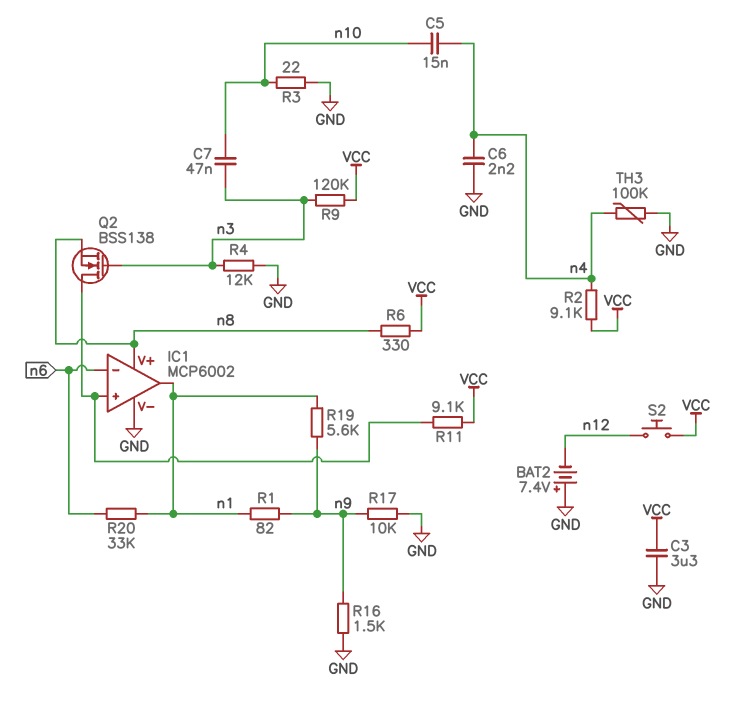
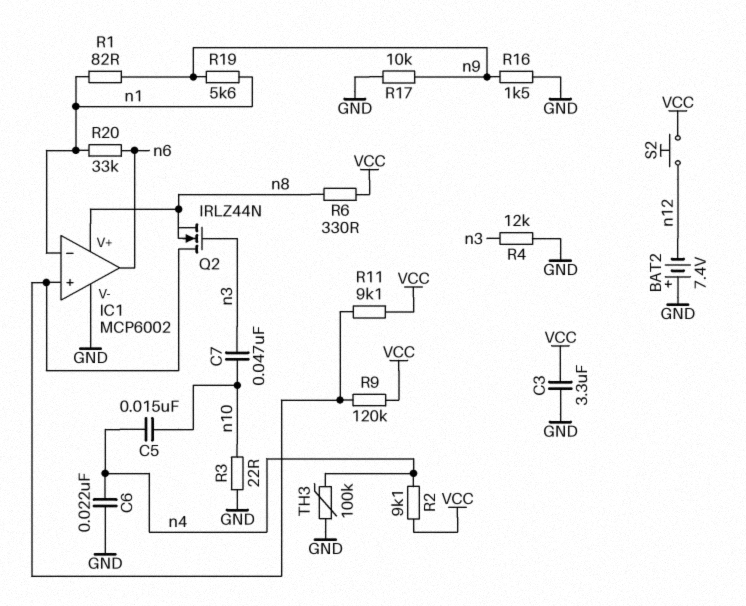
C6: 2.2nF (GND, n4) -> 22nF (GND, n4)
IC1 pin in-: n6 -> n1
IC1 pin out: n1 -> n6
Q2: NMOS BSS138 (G n3, D IC1/in+, S n8) -> NMOS IRLZ44N (G n3, D IC1/in+, S n8)
R9: 120k (VCC, n3) -> 120k (IC1/in+, VCC)

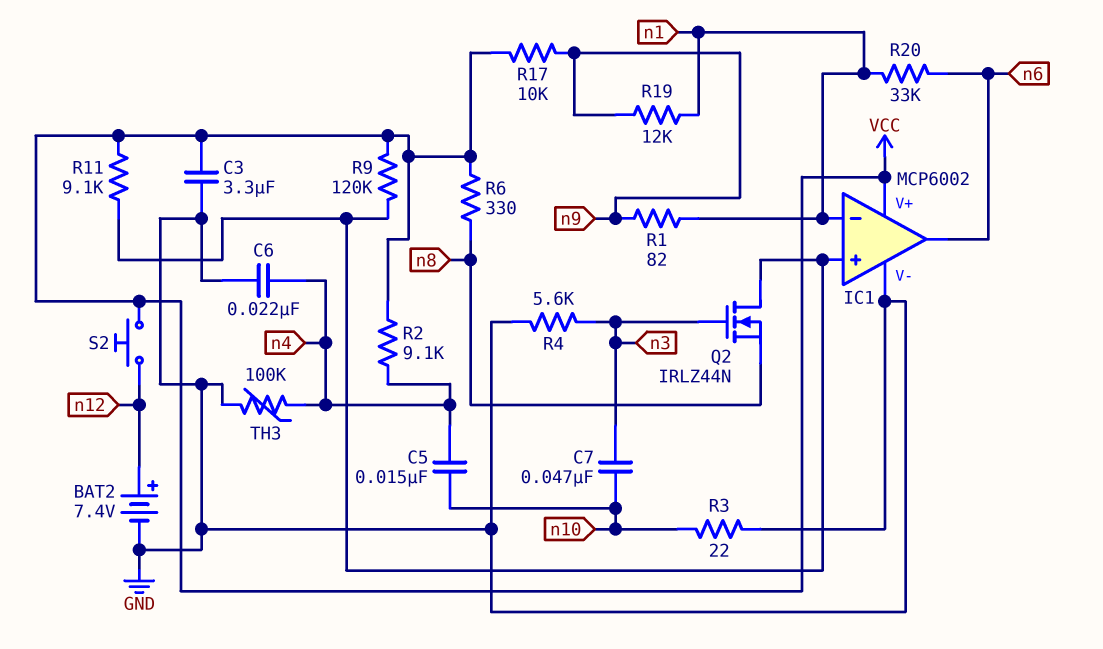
BAT2: 7.4V (plus GND, minus n12) -> 7.4V (plus n12, minus GND)
IC1 pin V+: n8 -> VCC
R4: 12k (GND, n3) -> 5.6k (GND, n3)
R16: 1.5k (GND, n9) -> none
R17: 10k (GND, n9) -> 10k (VCC, n9)
R19: 5.6k (n1, n9) -> 12k (n1, n9)

